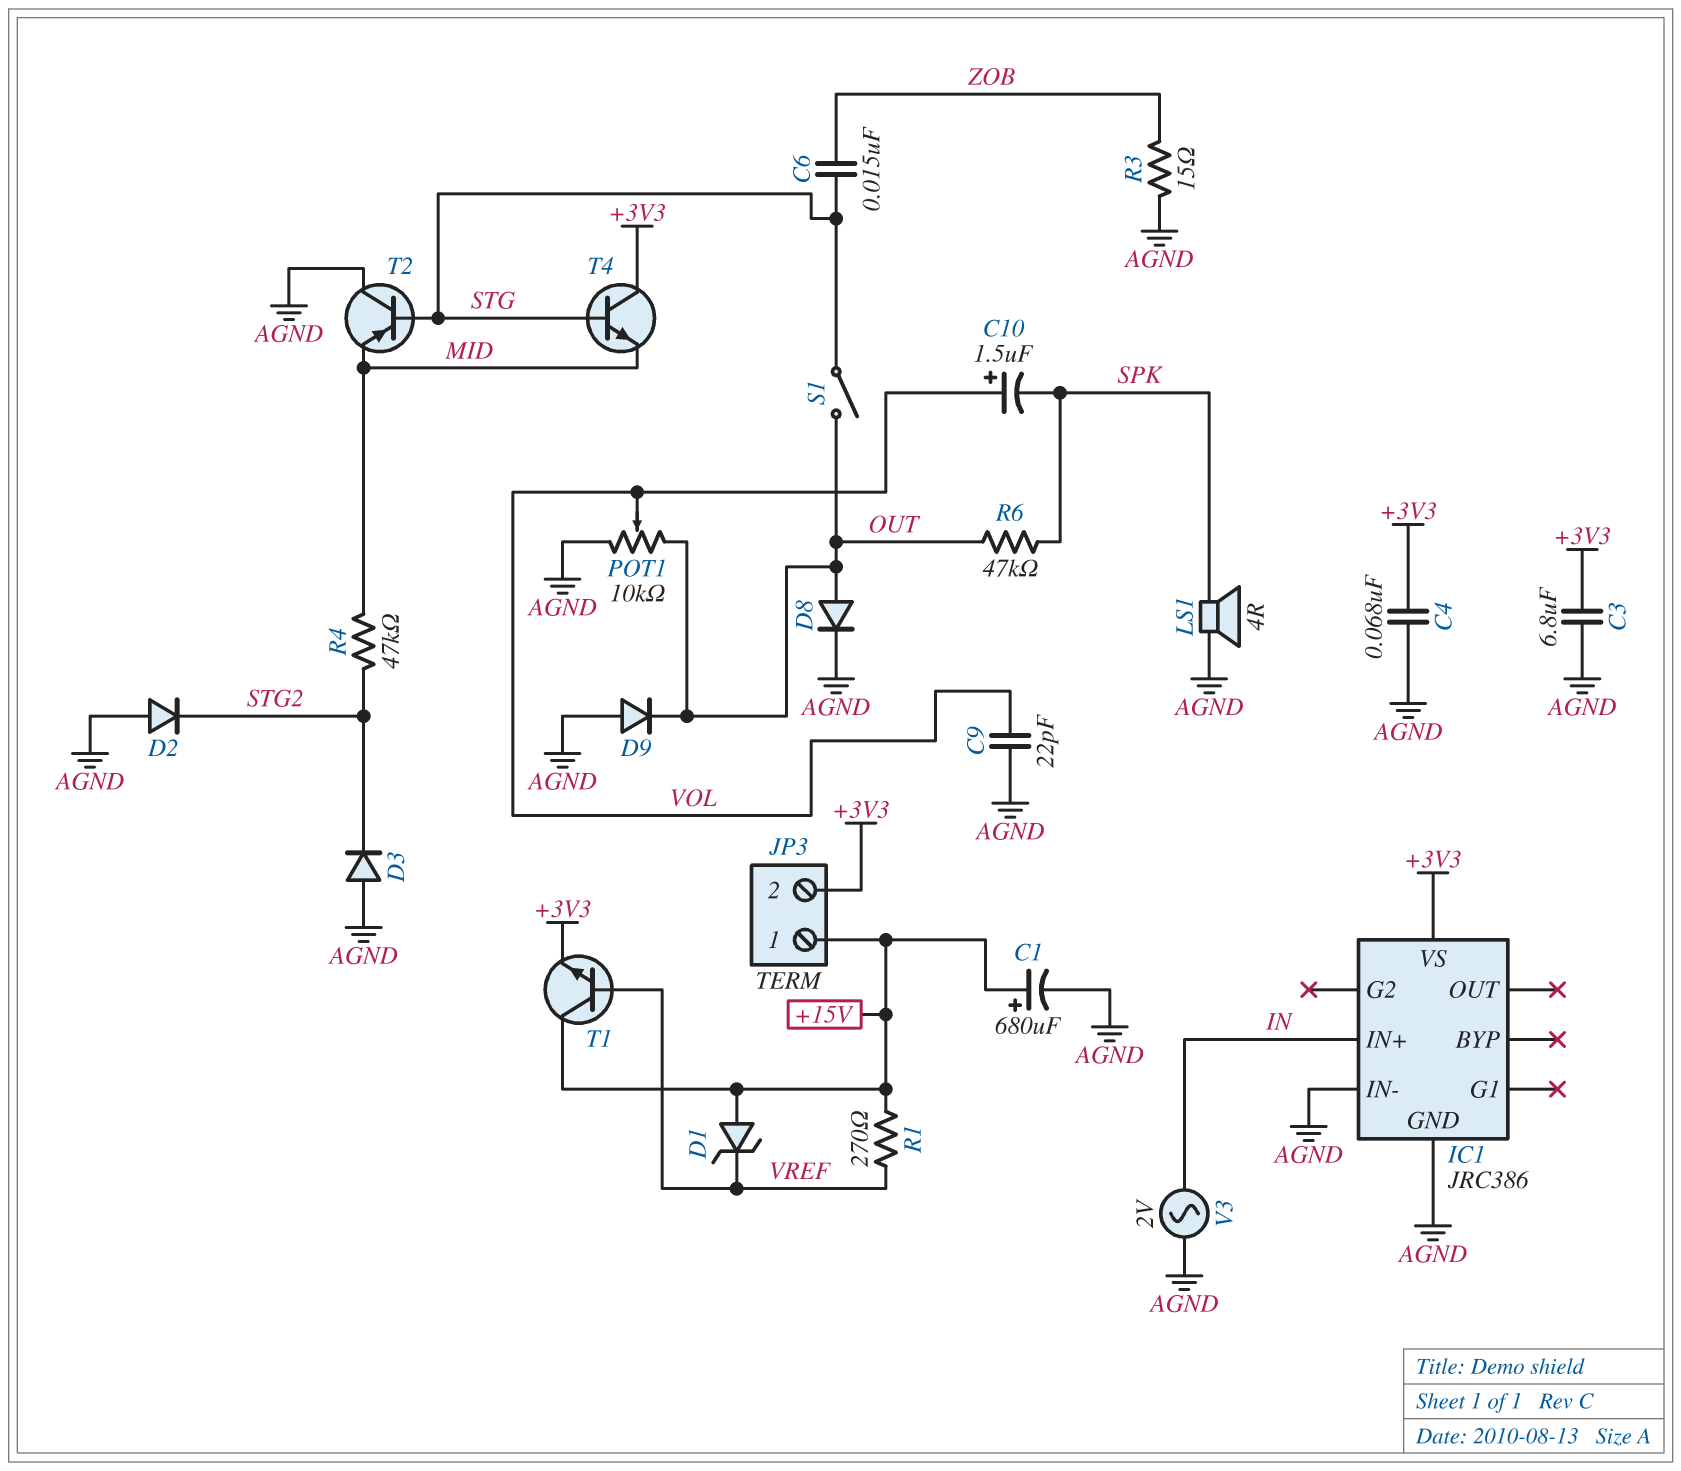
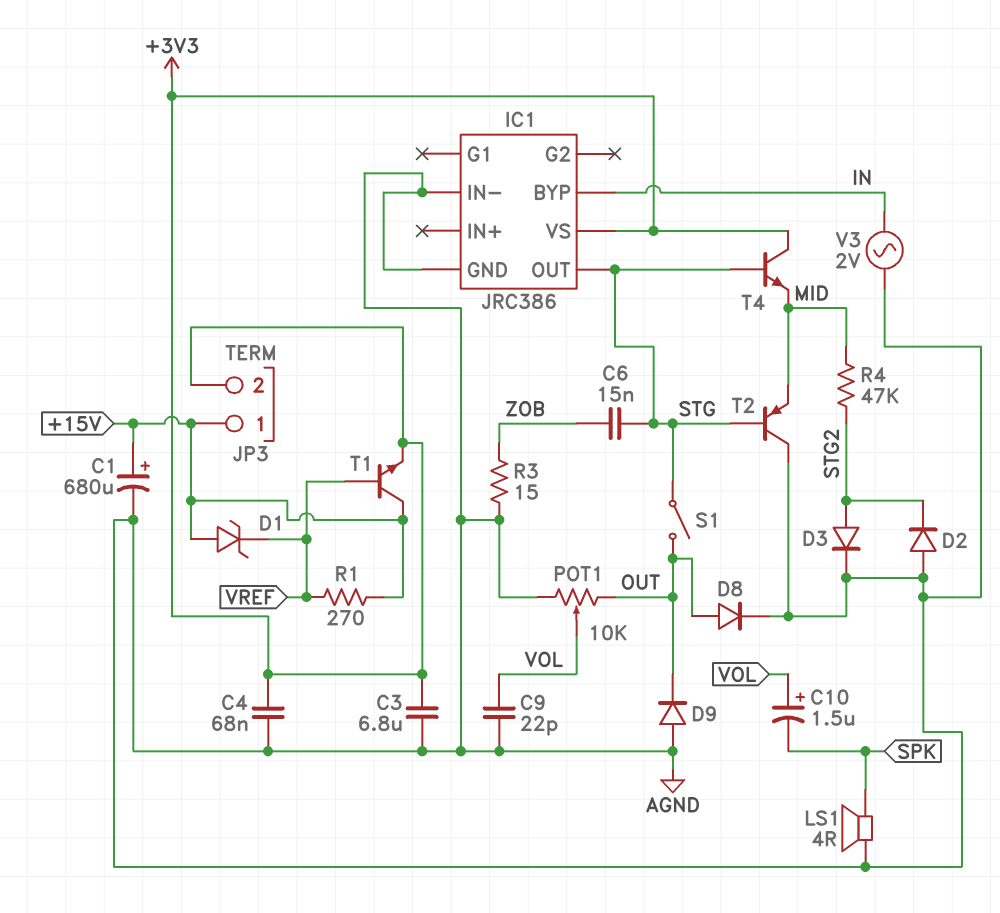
D3: diode (A AGND, K STG2) -> diode (A STG2, K AGND)
IC1 pin BYP: none -> IN
IC1 pin IN+: IN -> none
IC1 pin OUT: none -> STG
R6: 47k (OUT, SPK) -> none

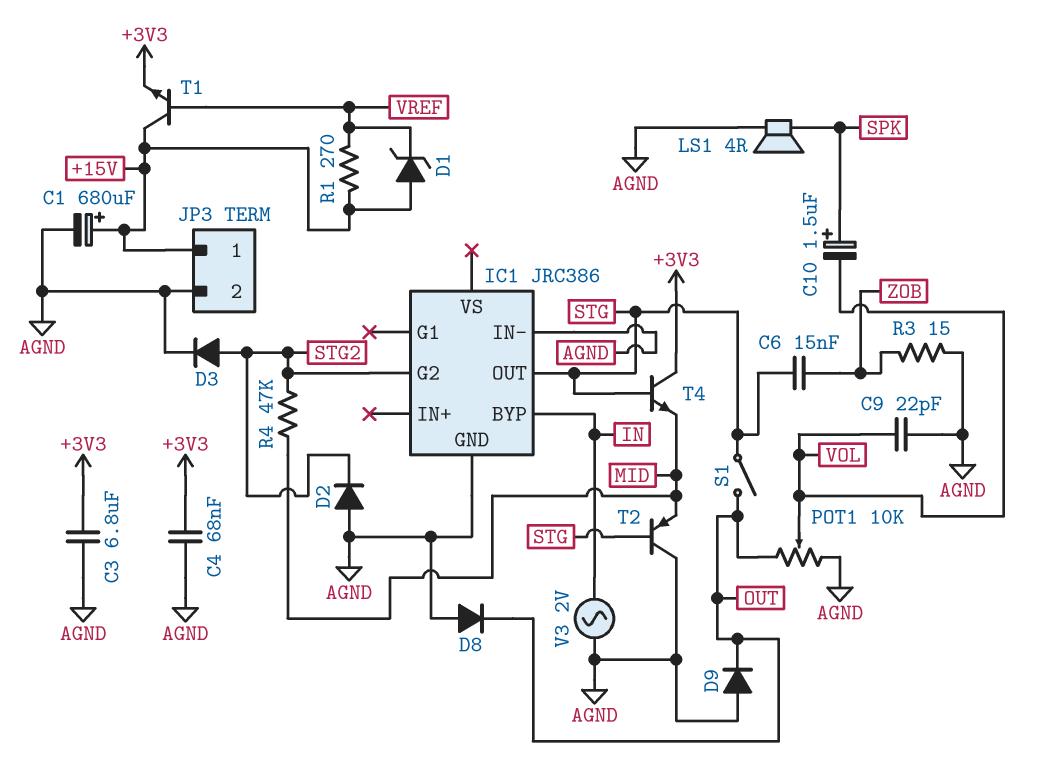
C10: 1.5uF (plus VOL, minus SPK) -> 1.5uF (plus SPK, minus VOL)
D8: diode (A OUT, K AGND) -> diode (A AGND, K OUT)
IC1 pin G2: none -> STG2
IC1 pin VS: +3V3 -> none
JP3 pin 2: +3V3 -> AGND

